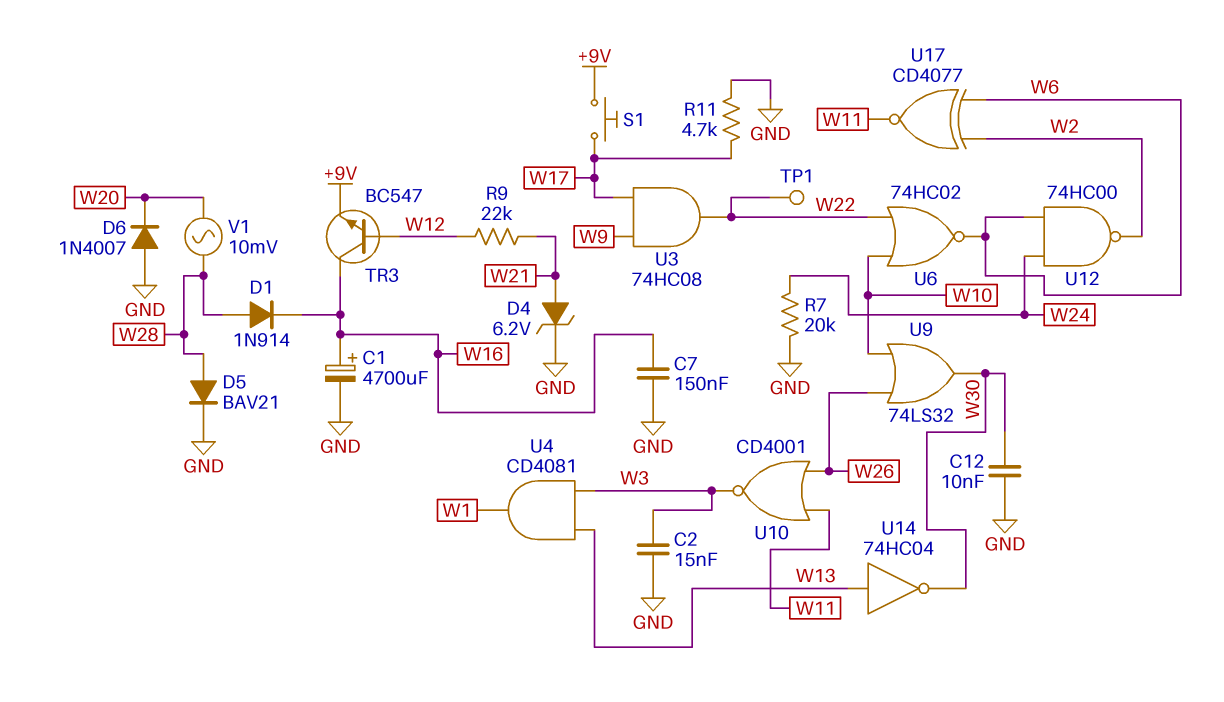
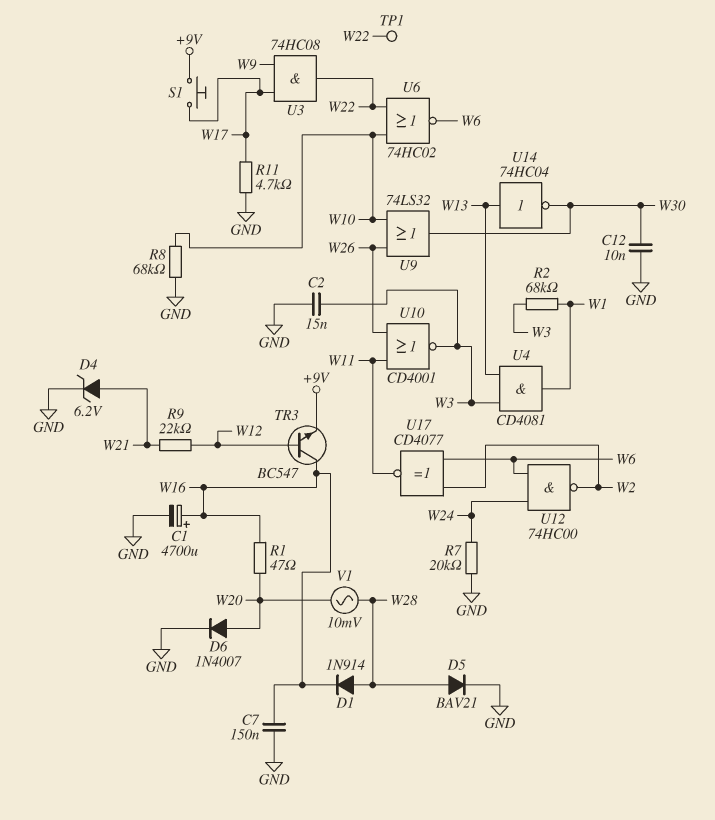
D6: diode 1N4007 (A GND, K W20) -> diode 1N4007 (A W20, K GND)
R1: none -> 47 (W16, W20)
R2: none -> 68k (W1, W3)
R8: none -> 68k (GND, W10)

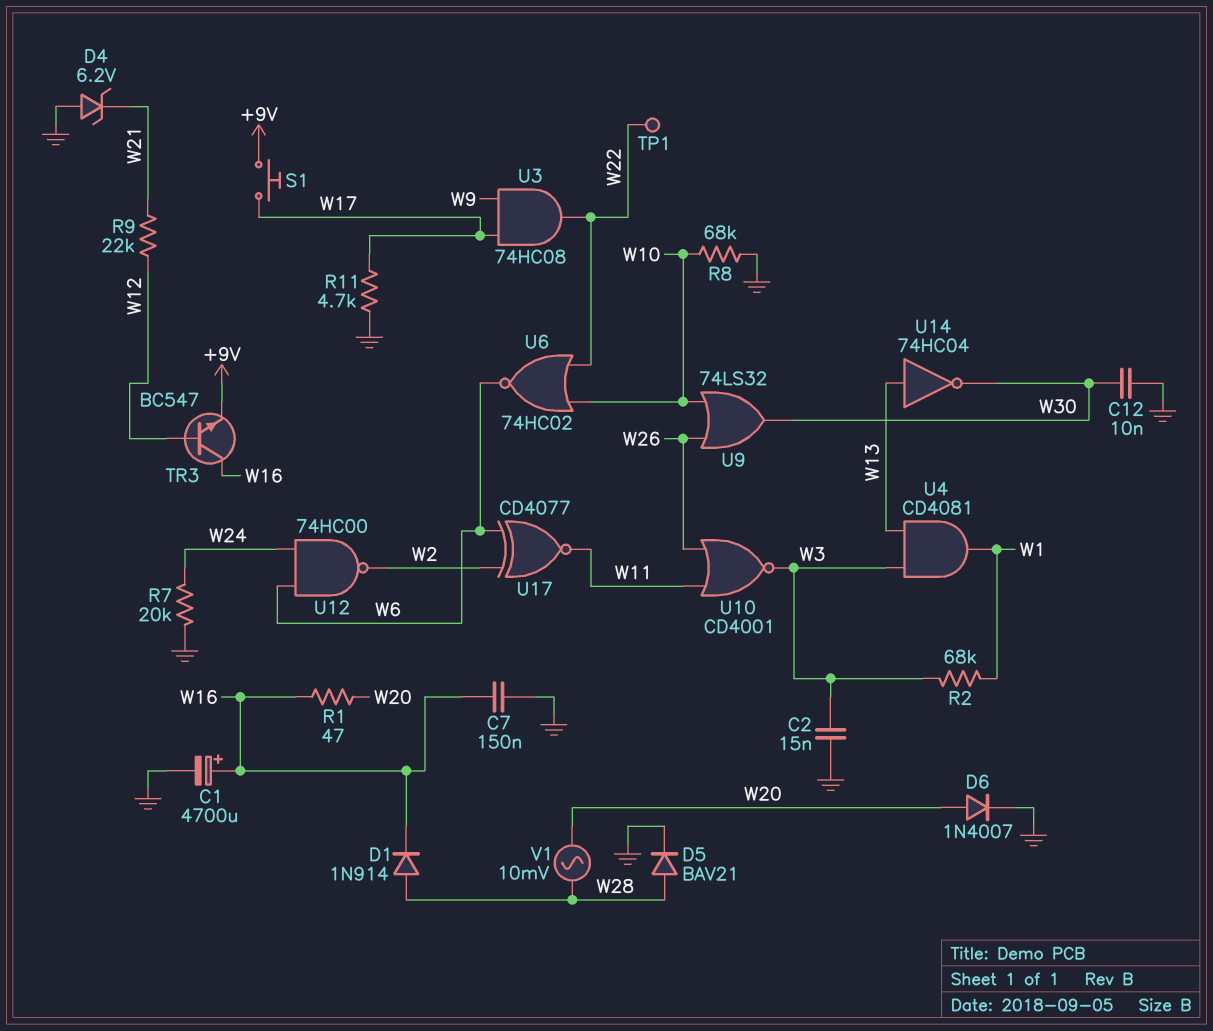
D4: zener 6.2V (A W21, K GND) -> zener 6.2V (A GND, K W21)

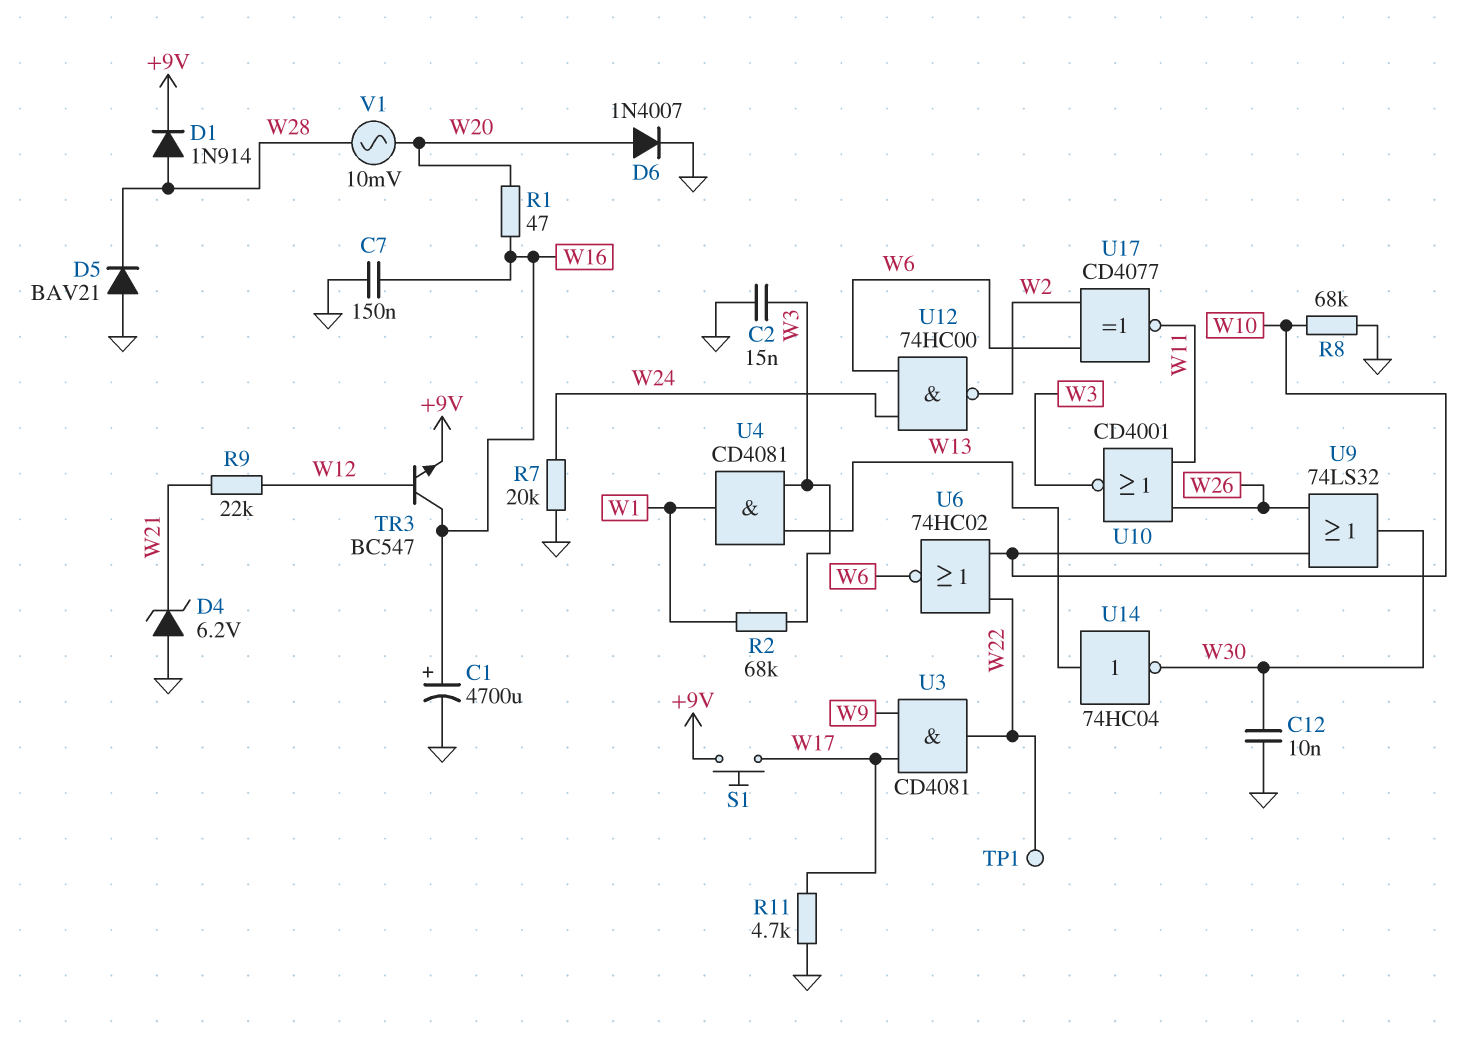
D1: diode 1N914 (A W28, K W16) -> diode 1N914 (A W28, K +9V)
D5: diode BAV21 (A W28, K GND) -> diode BAV21 (A GND, K W28)
U3: AND 74HC08 (in W9, in W17, out W22) -> AND CD4081 (in W9, in W17, out W22)

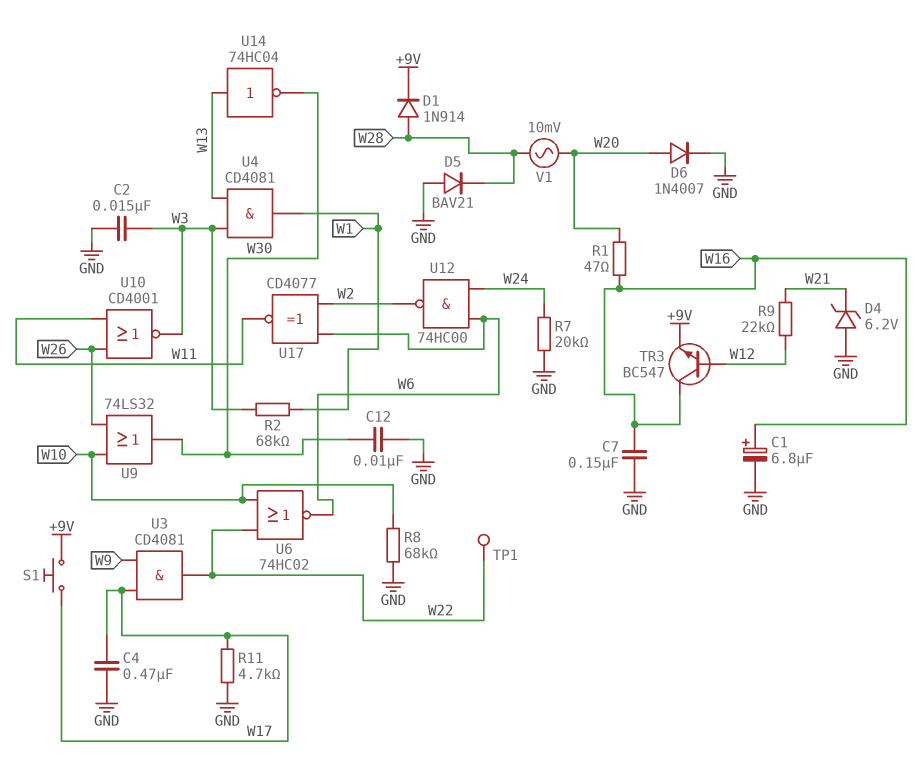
C1: 4700uF (plus W16, minus GND) -> 6.8uF (plus W16, minus GND)
C4: none -> 470nF (GND, W17)

